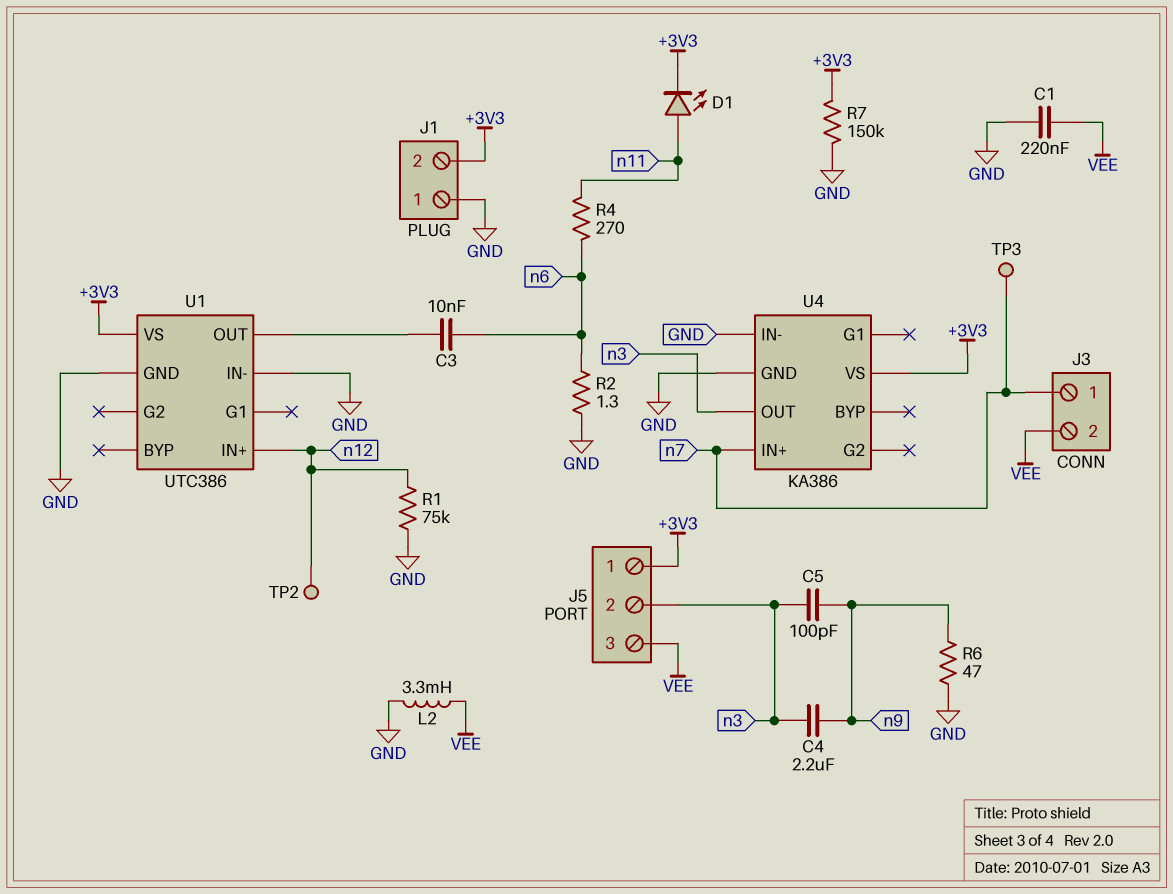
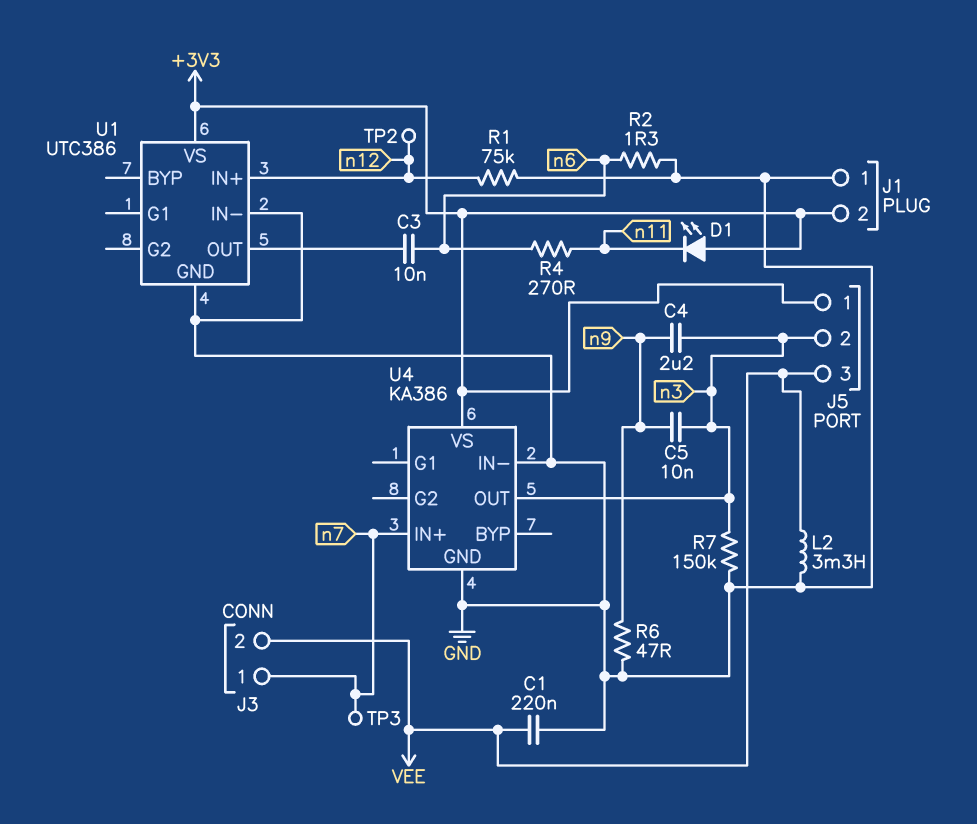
C5: 100pF (n3, n9) -> 10nF (n3, n9)
D1: LED (A n11, K +3V3) -> LED (A +3V3, K n11)
R7: 150k (+3V3, GND) -> 150k (GND, n3)

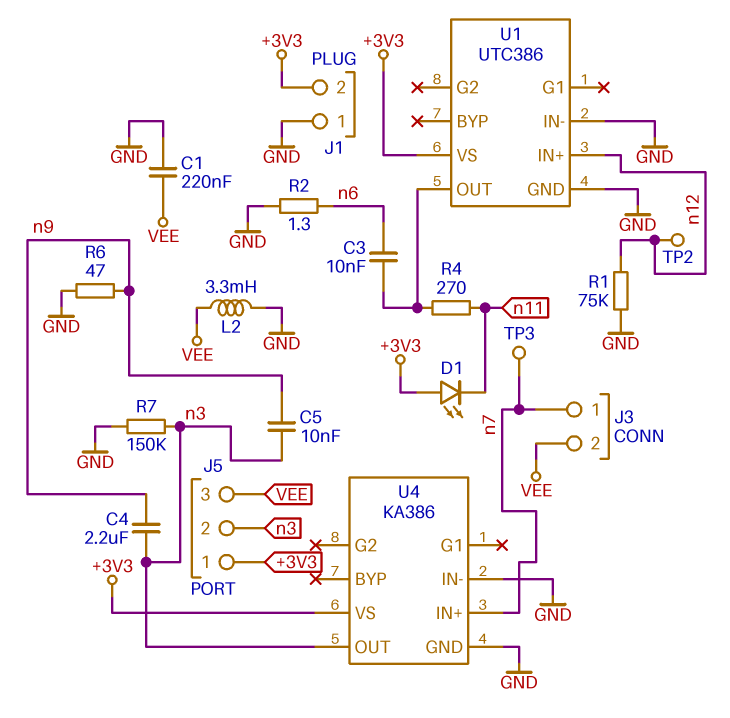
R4: 270 (n6, n11) -> 270 (U1/OUT, n11)

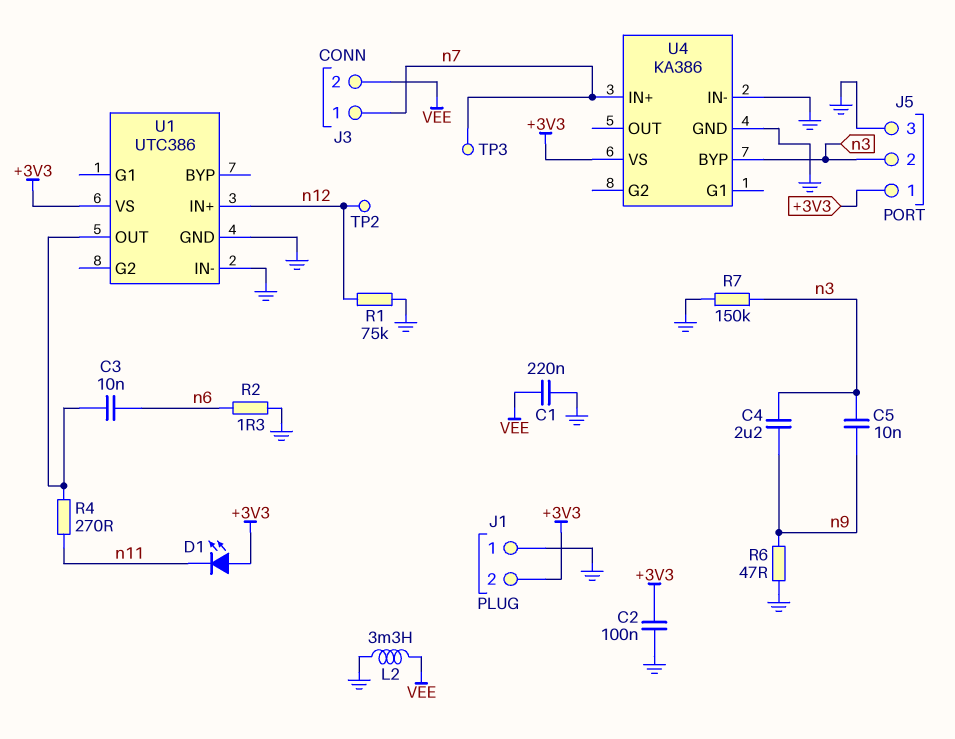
C2: none -> 100nF (+3V3, GND)
J5 pin 3: VEE -> GND
U4 pin BYP: none -> n3
U4 pin OUT: n3 -> none

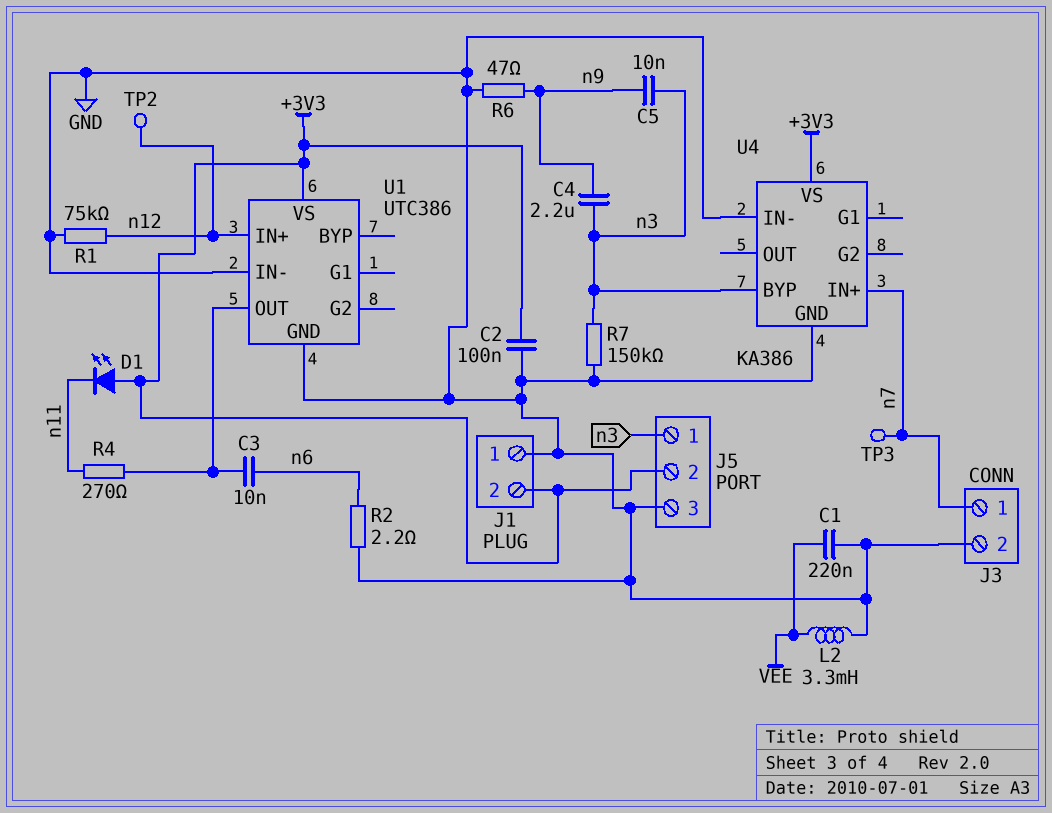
J3 pin 2: VEE -> GND
J5 pin 1: +3V3 -> n3
J5 pin 2: n3 -> +3V3
R2: 1.3 (GND, n6) -> 2.2 (GND, n6)

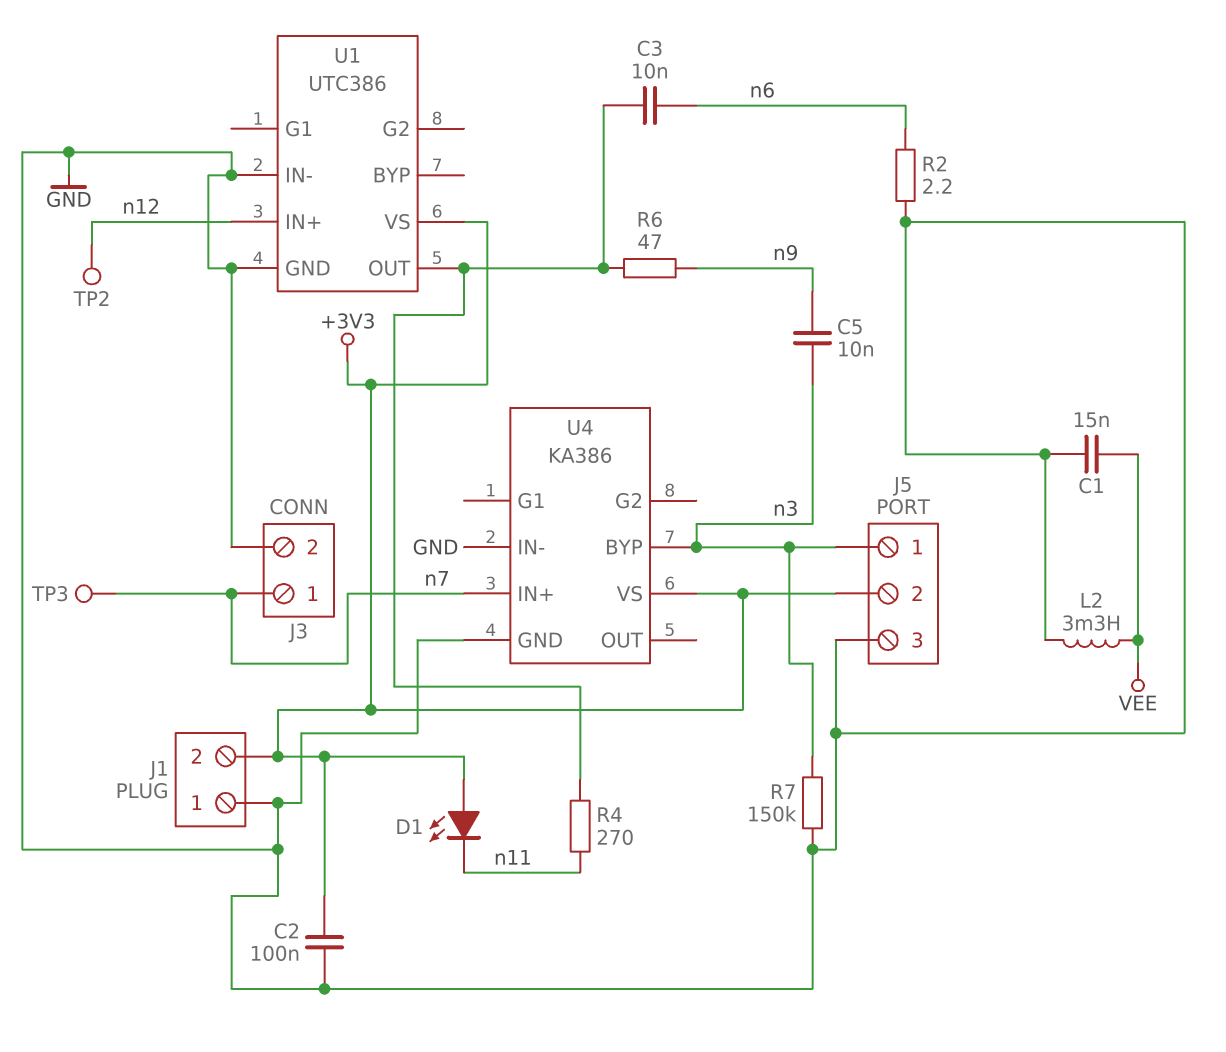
C1: 220nF (GND, VEE) -> 15nF (GND, VEE)
C4: 2.2uF (n3, n9) -> none
R1: 75k (GND, n12) -> none
R6: 47 (GND, n9) -> 47 (U1/OUT, n9)

